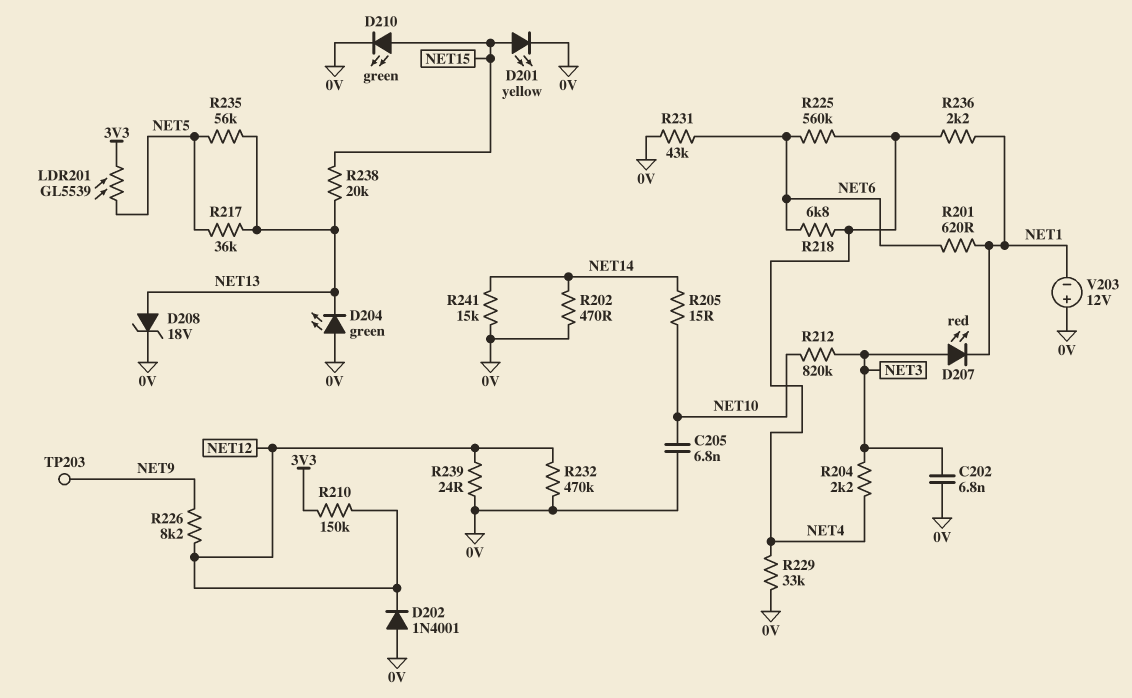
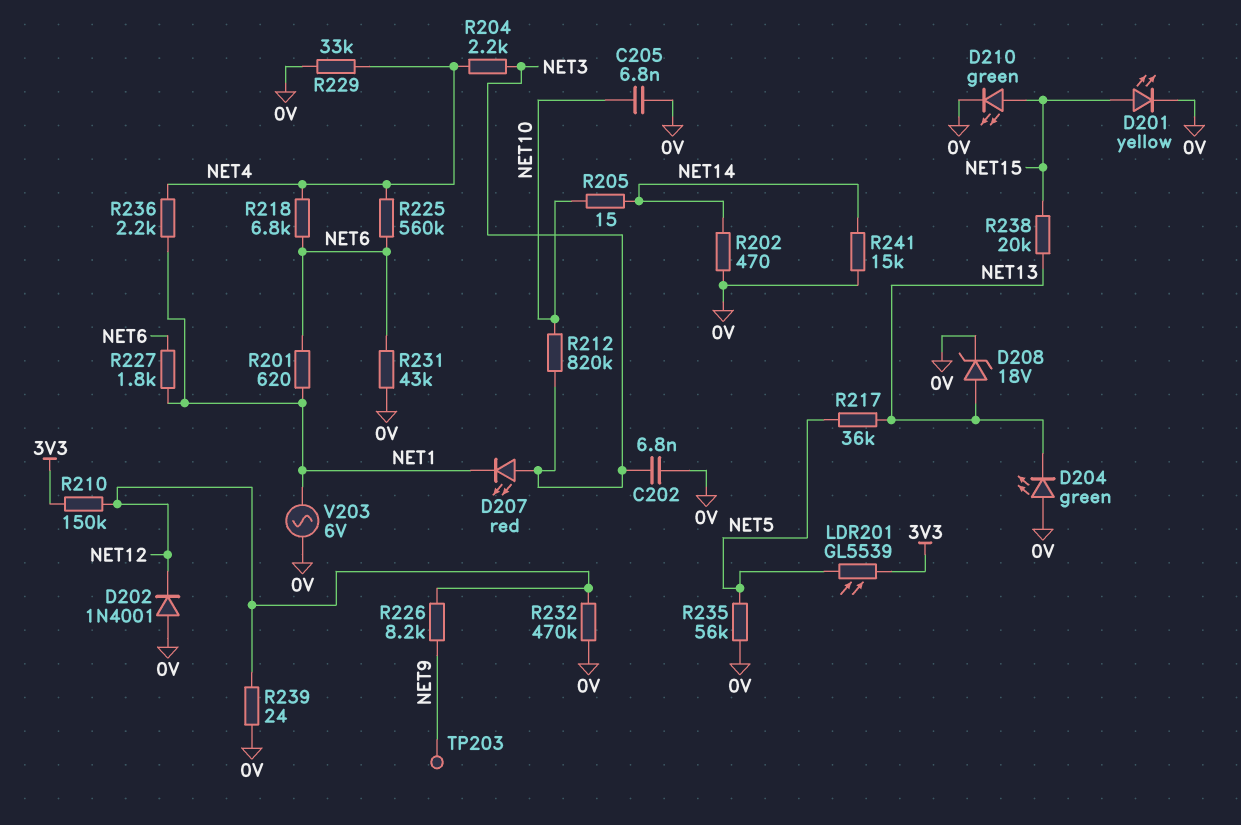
R227: none -> 1.8k (NET1, NET6)
R235: 56k (NET5, NET13) -> 56k (0V, NET5)
V203: 12V (plus 0V, minus NET1) -> AC 6V (0V, NET1)

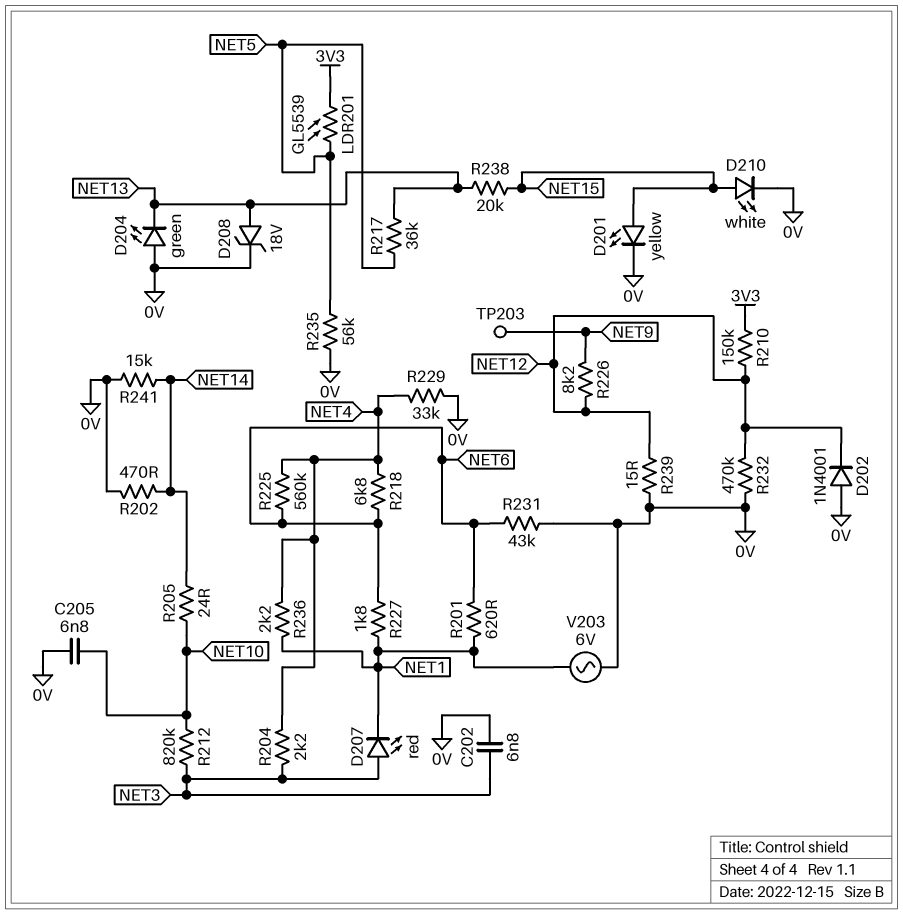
D210: LED green (A NET15, K 0V) -> LED white (A NET15, K 0V)
R205: 15 (NET10, NET14) -> 24 (NET10, NET14)
R239: 24 (0V, NET12) -> 15 (0V, NET12)

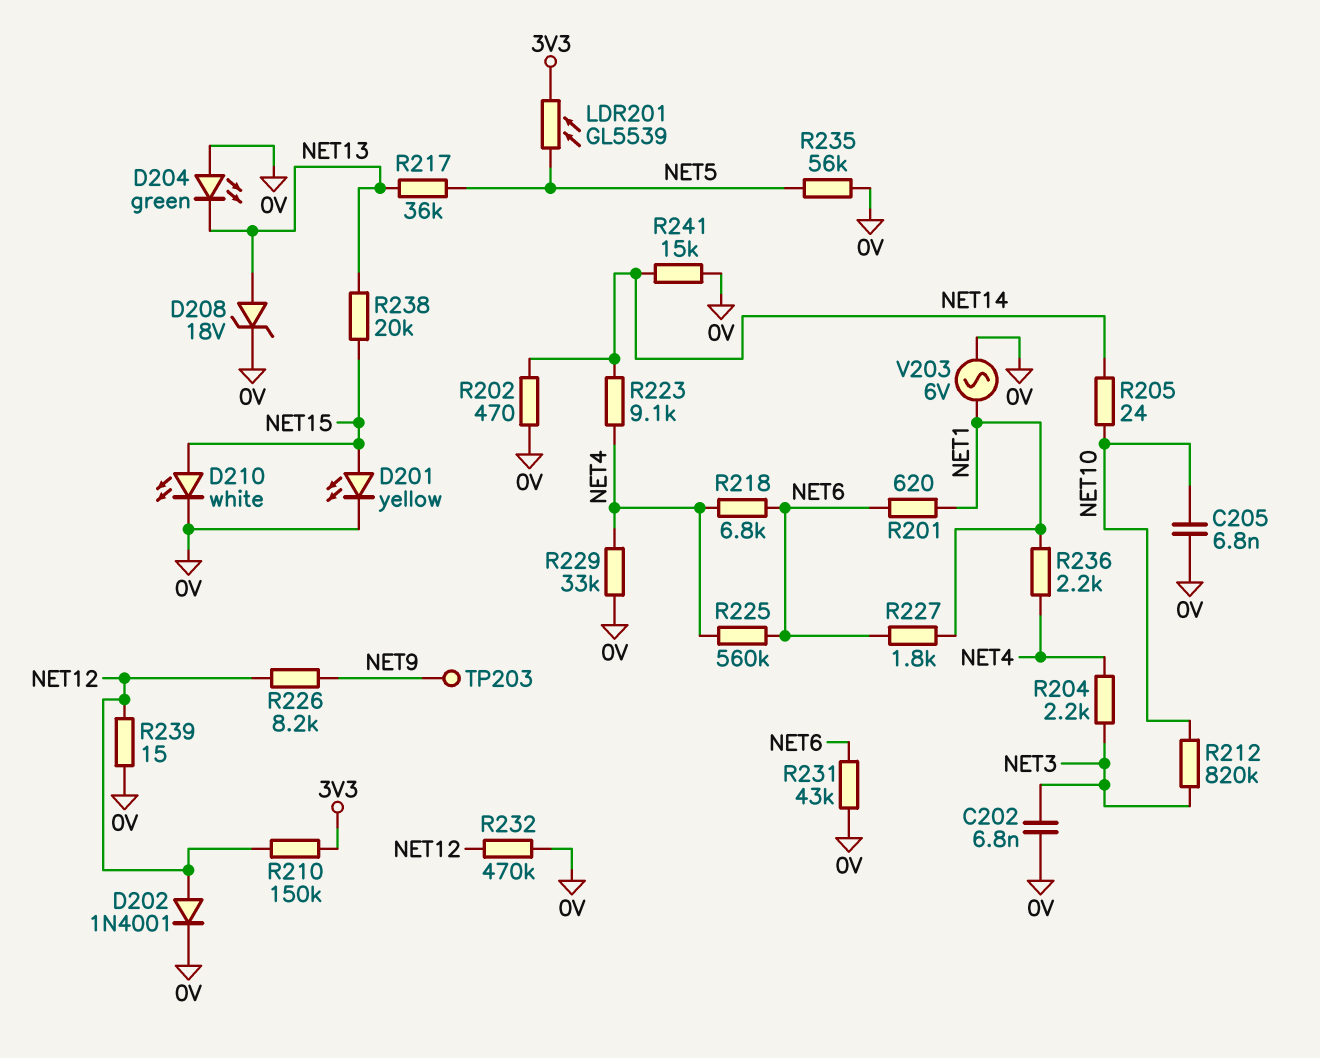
D202: diode 1N4001 (A 0V, K NET12) -> diode 1N4001 (A NET12, K 0V)
D207: LED red (A NET3, K NET1) -> none
R223: none -> 9.1k (NET4, NET14)

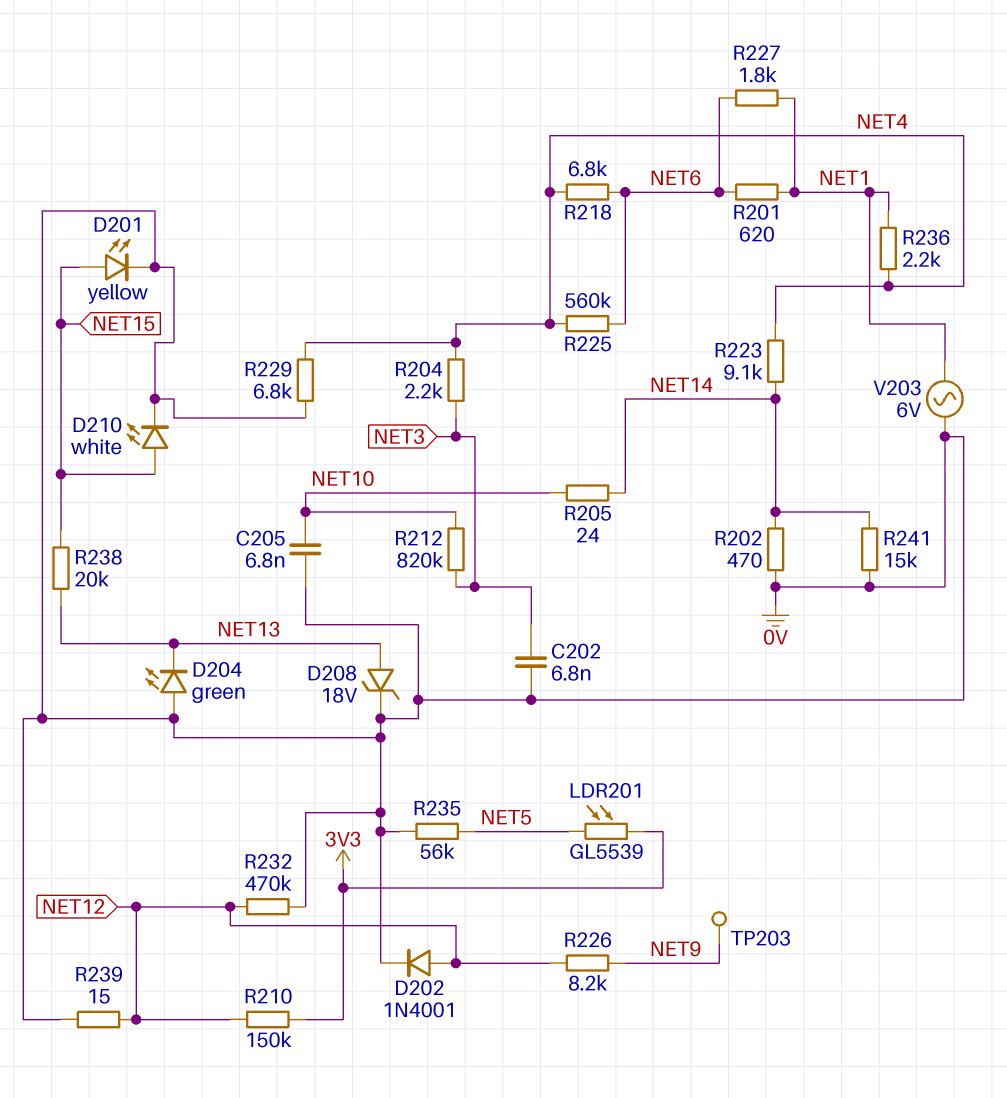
R217: 36k (NET5, NET13) -> none
R229: 33k (0V, NET4) -> 6.8k (0V, NET4)
R231: 43k (0V, NET6) -> none

